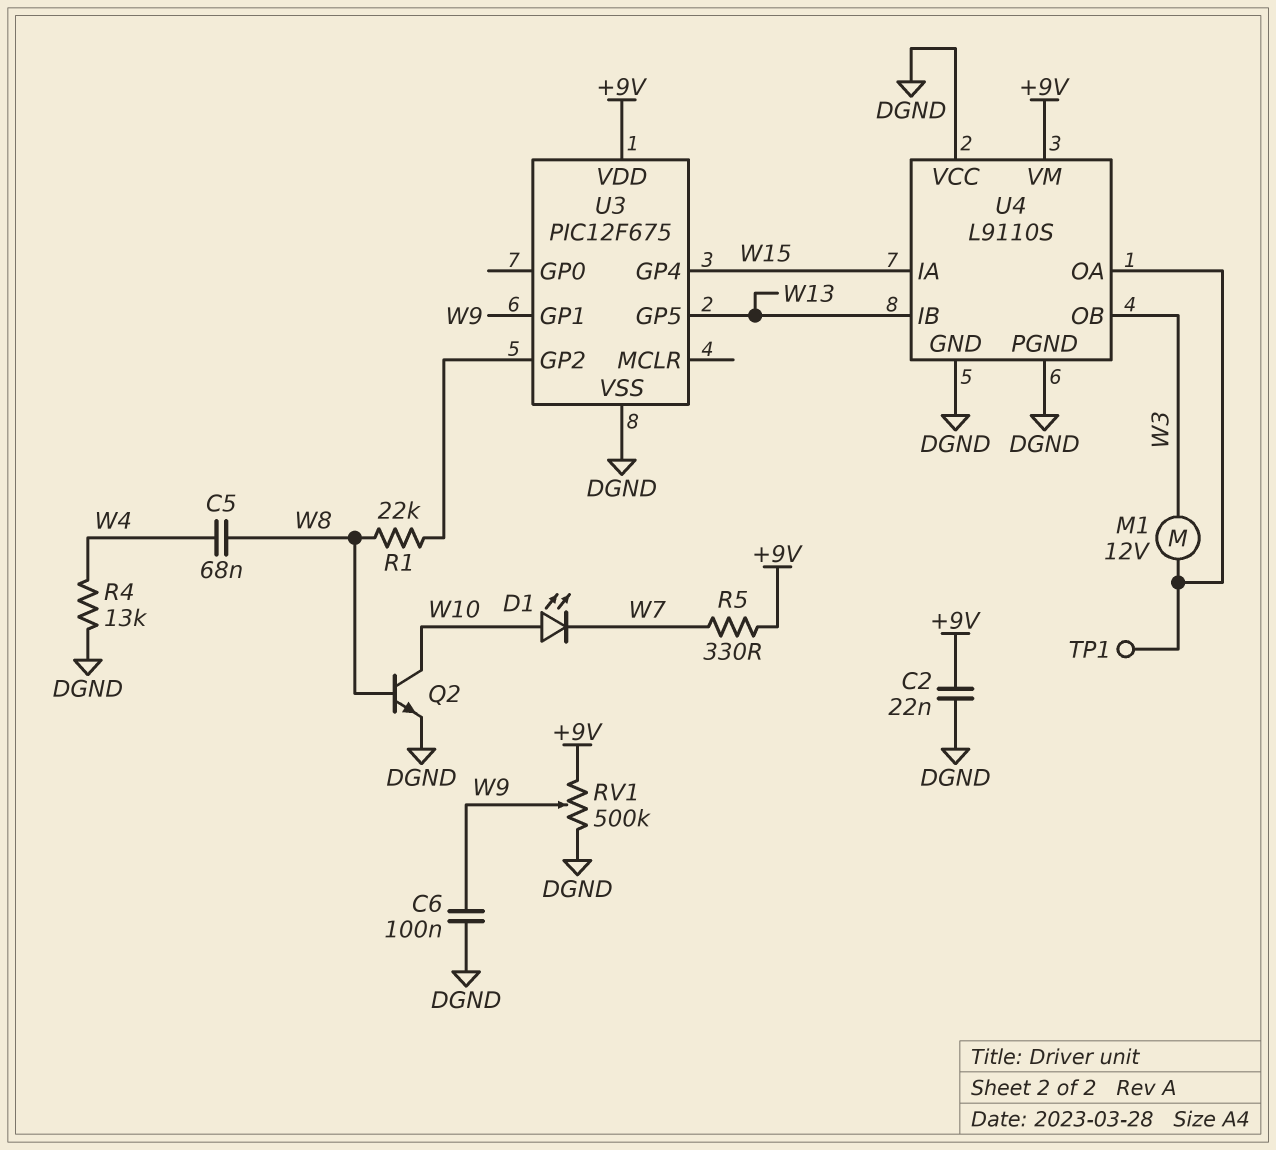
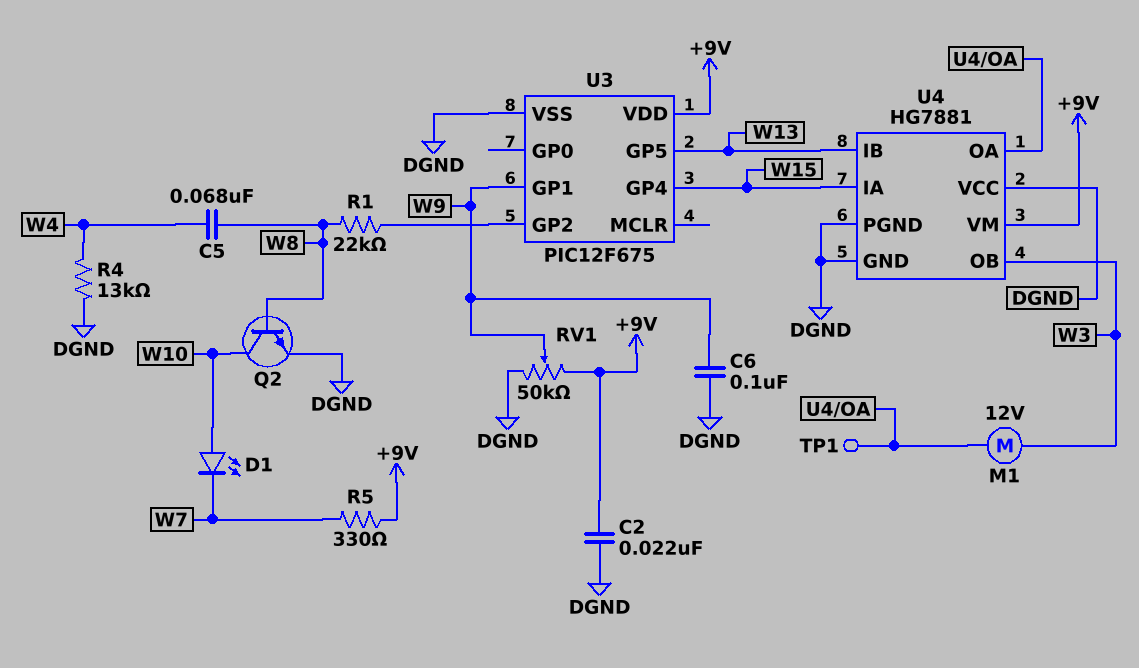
RV1: 500k (+9V, DGND, wiper W9) -> 50k (+9V, DGND, wiper W9)
U4: L9110S -> HG7881

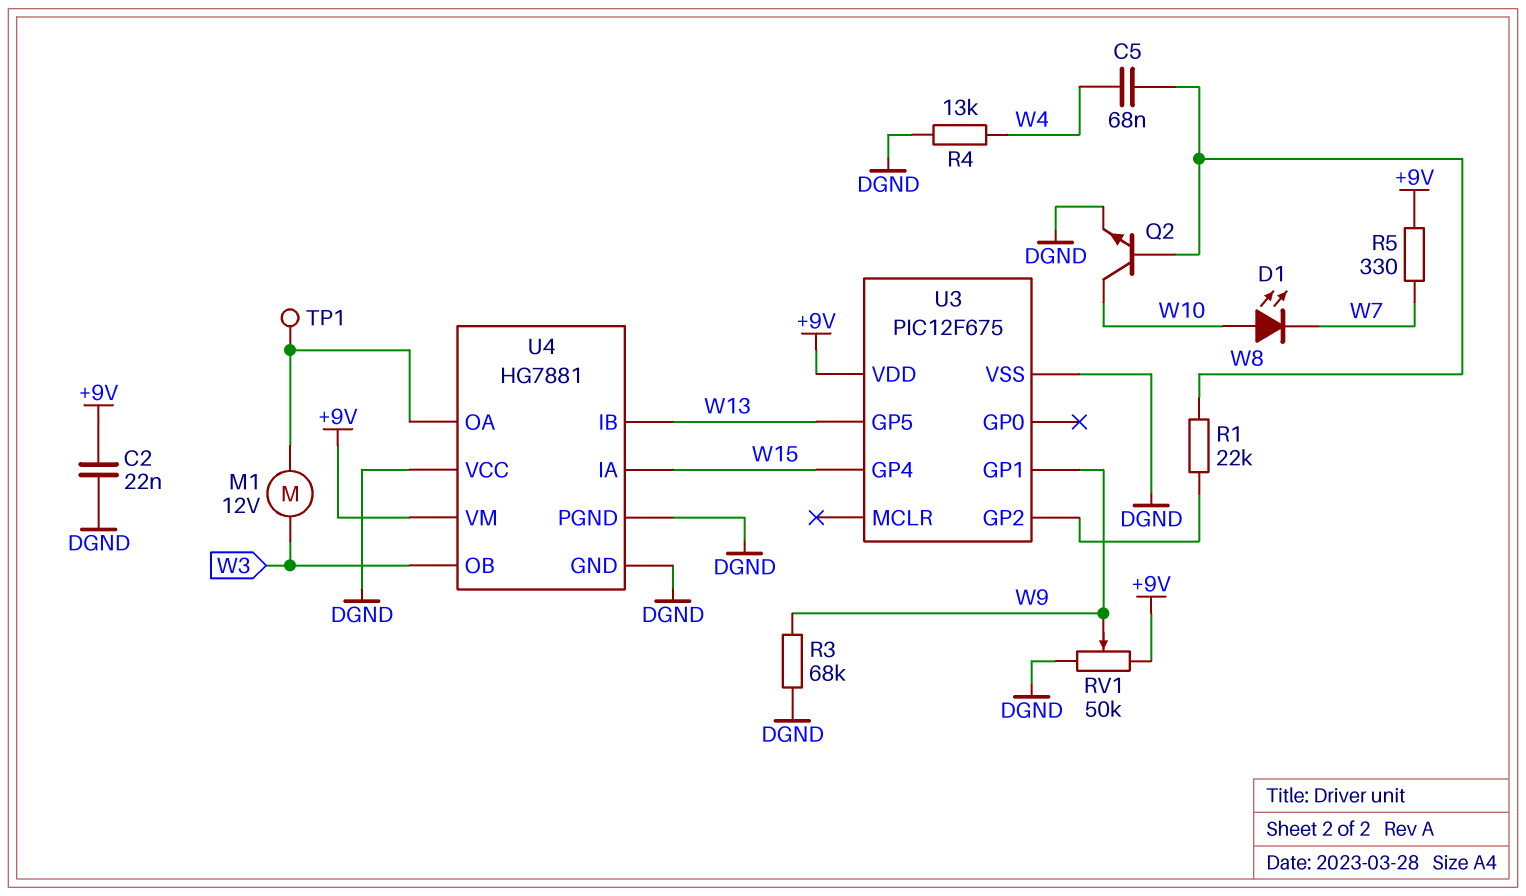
C6: 100nF (DGND, W9) -> none
R3: none -> 68k (DGND, W9)

